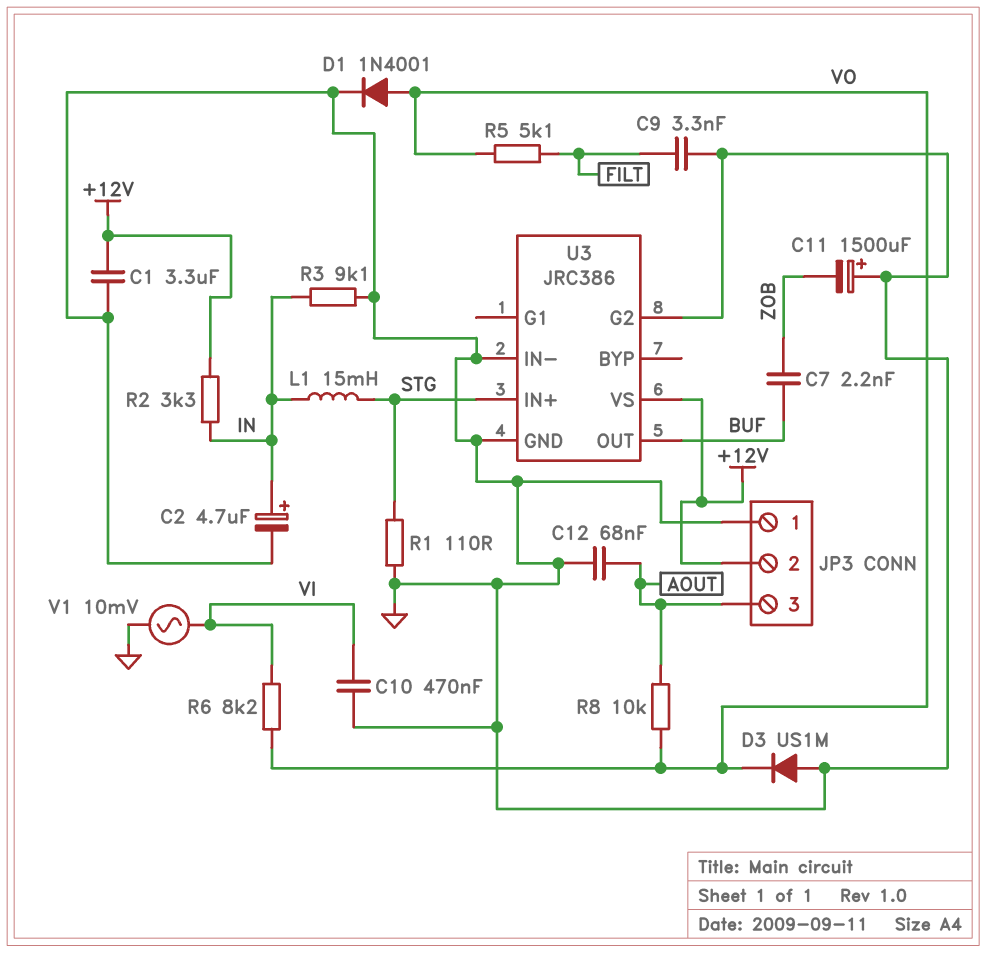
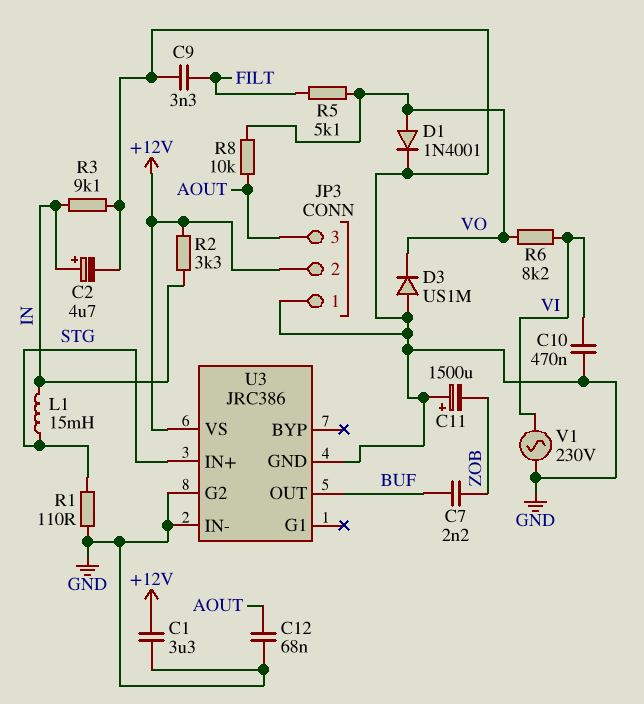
V1: AC 10mV (GND, VI) -> AC 230V (GND, VI)

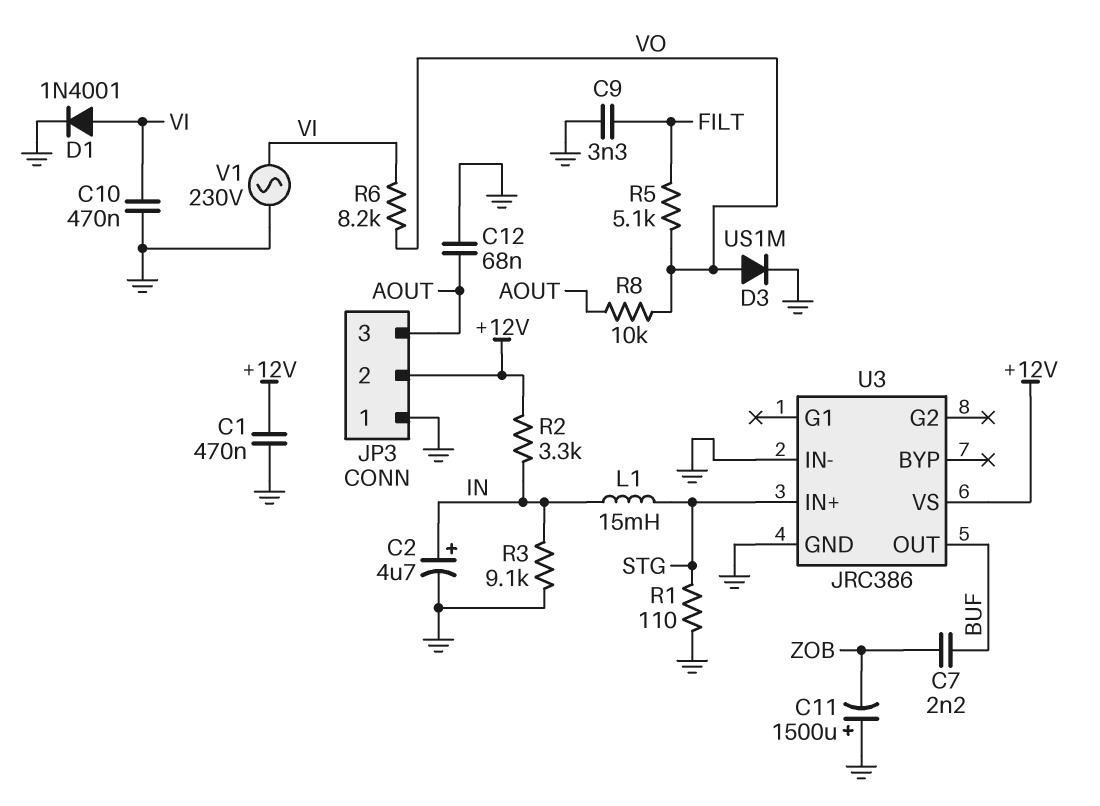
C1: 3.3uF (+12V, GND) -> 470nF (+12V, GND)
D1: diode 1N4001 (A VO, K GND) -> diode 1N4001 (A VI, K GND)
D3: diode US1M (A GND, K VO) -> diode US1M (A VO, K GND)
U3 pin G2: GND -> none

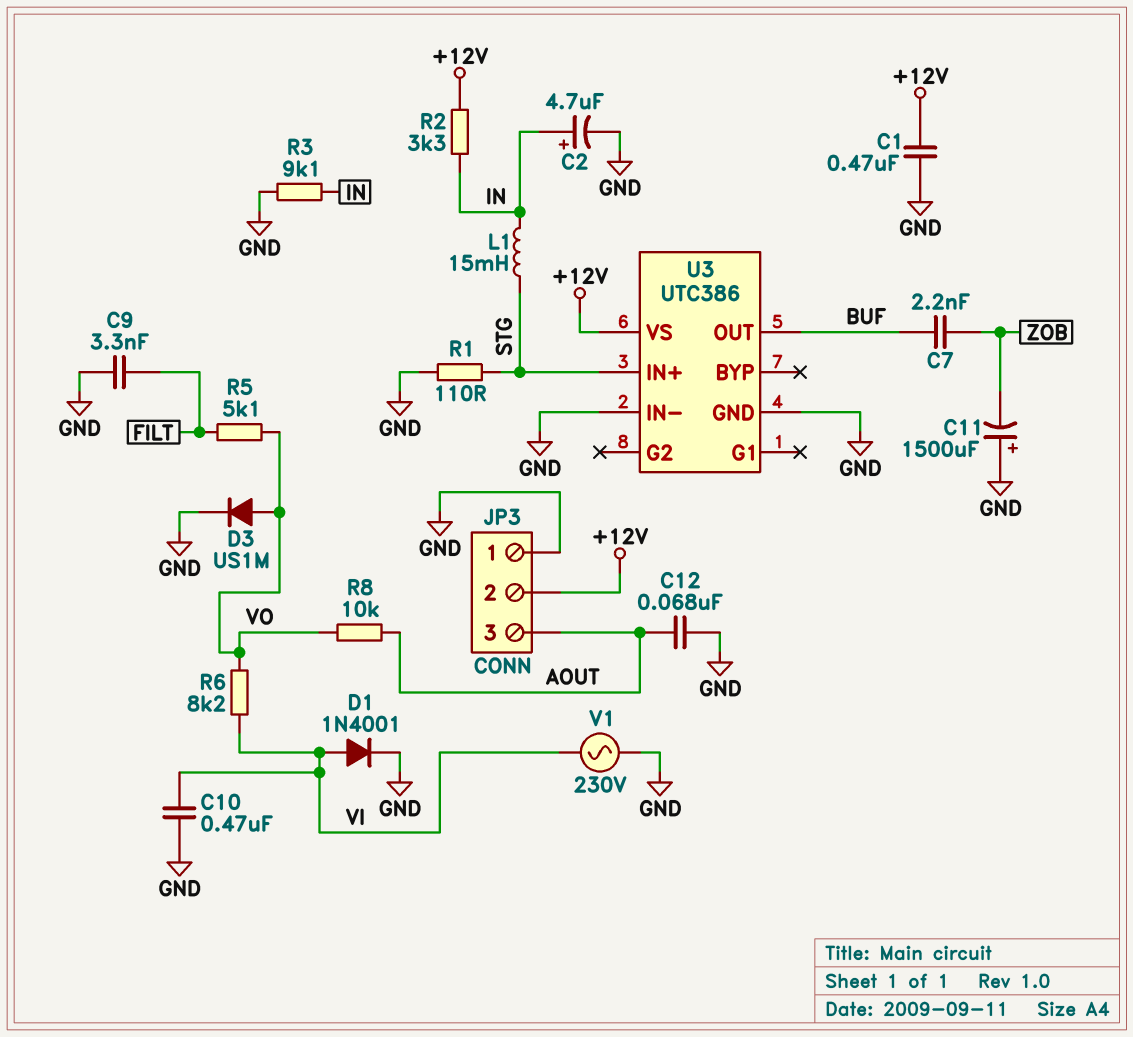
U3: JRC386 -> UTC386

